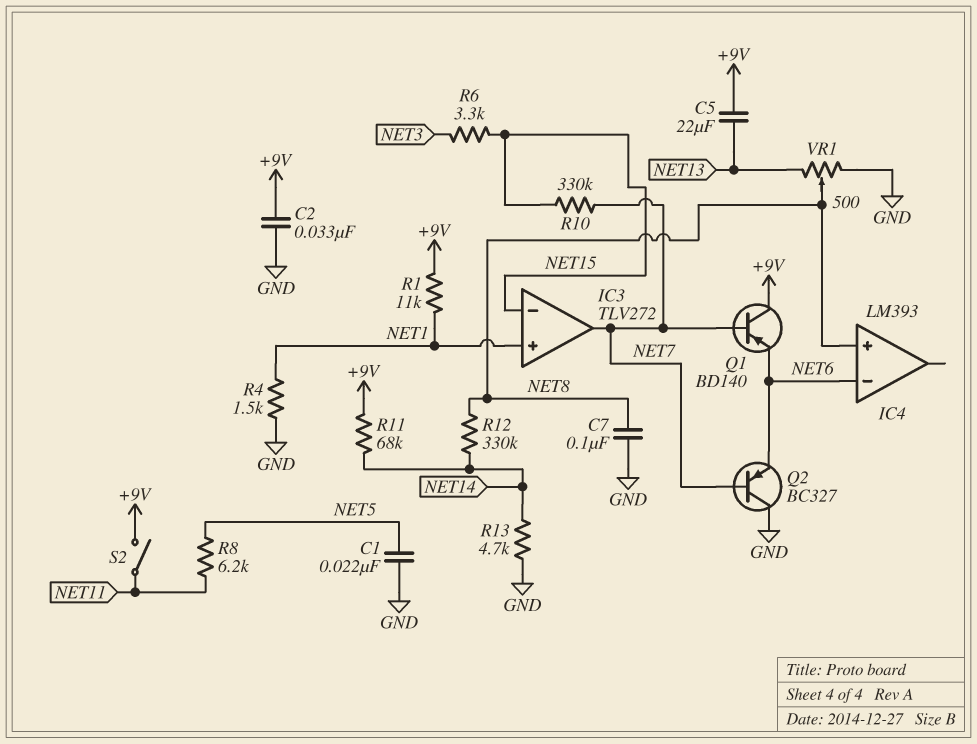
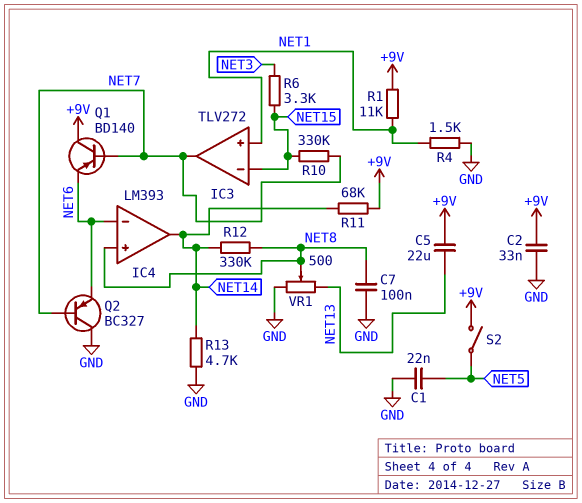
IC4 pin out: none -> NET14
R8: 6.2k (NET5, NET11) -> none
S2: switch (+9V, NET11) -> switch (+9V, NET5)

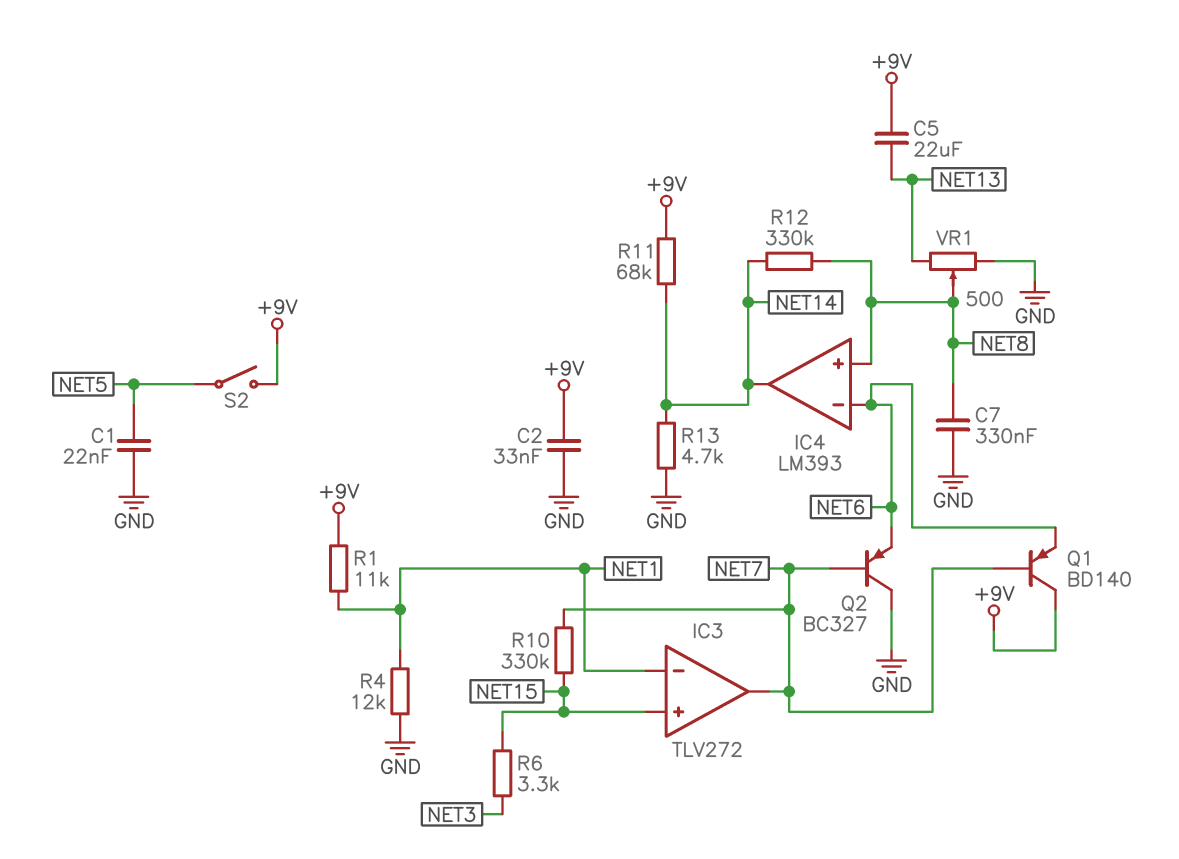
C7: 100nF (GND, NET8) -> 330nF (GND, NET8)
IC3 pin in+: NET1 -> NET15
IC3 pin in-: NET15 -> NET1
R4: 1.5k (GND, NET1) -> 12k (GND, NET1)

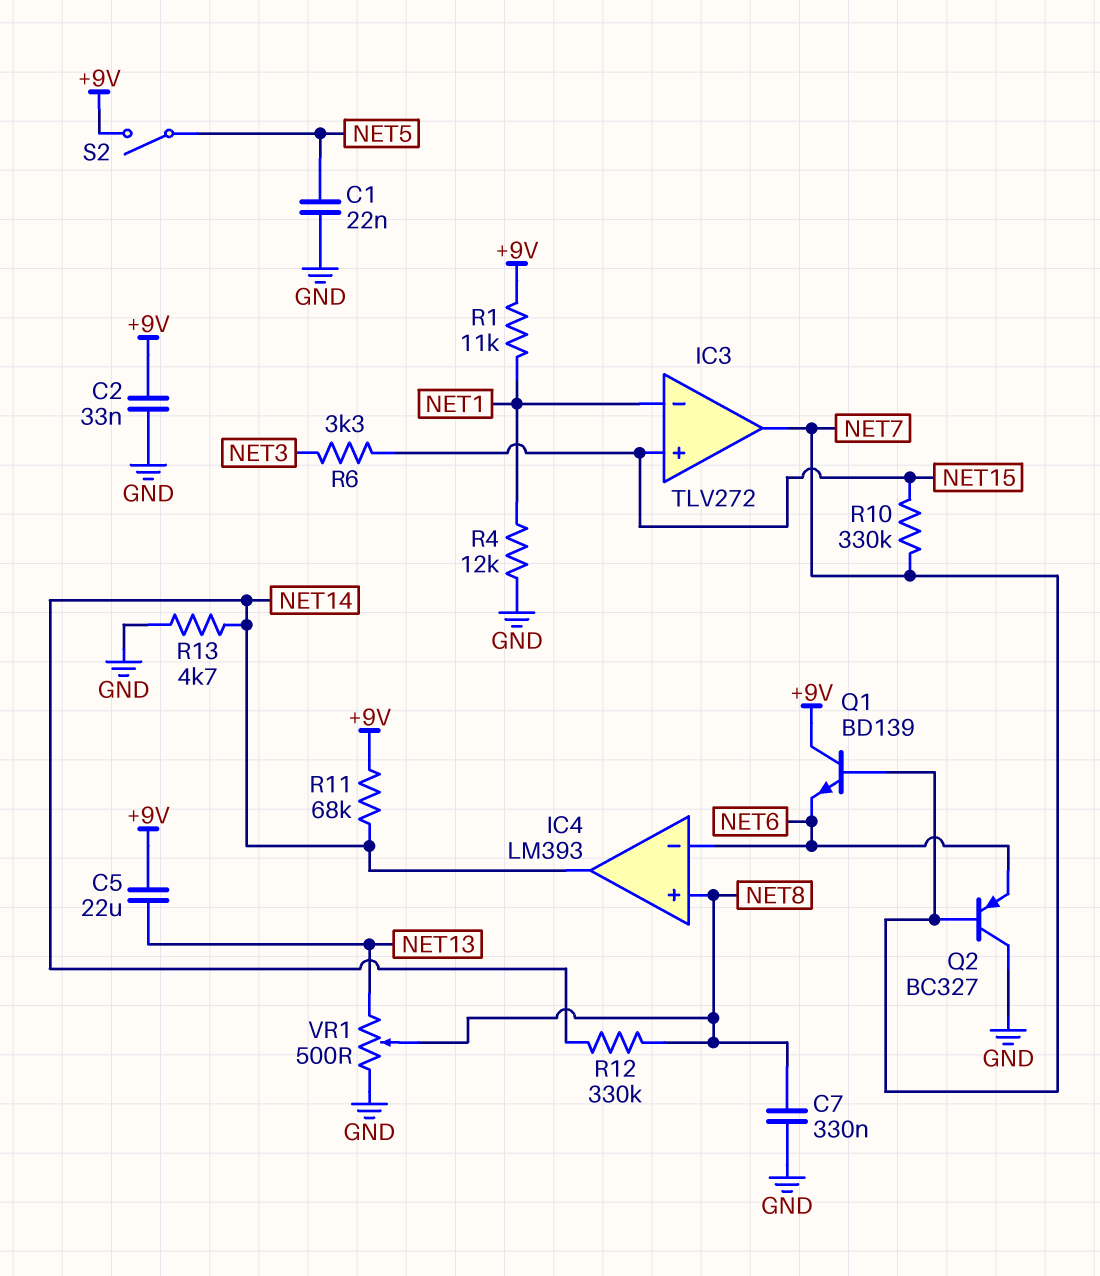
Q1: PNP BD140 (B NET7, C +9V, E NET6) -> NPN BD139 (B NET7, C +9V, E NET6)

